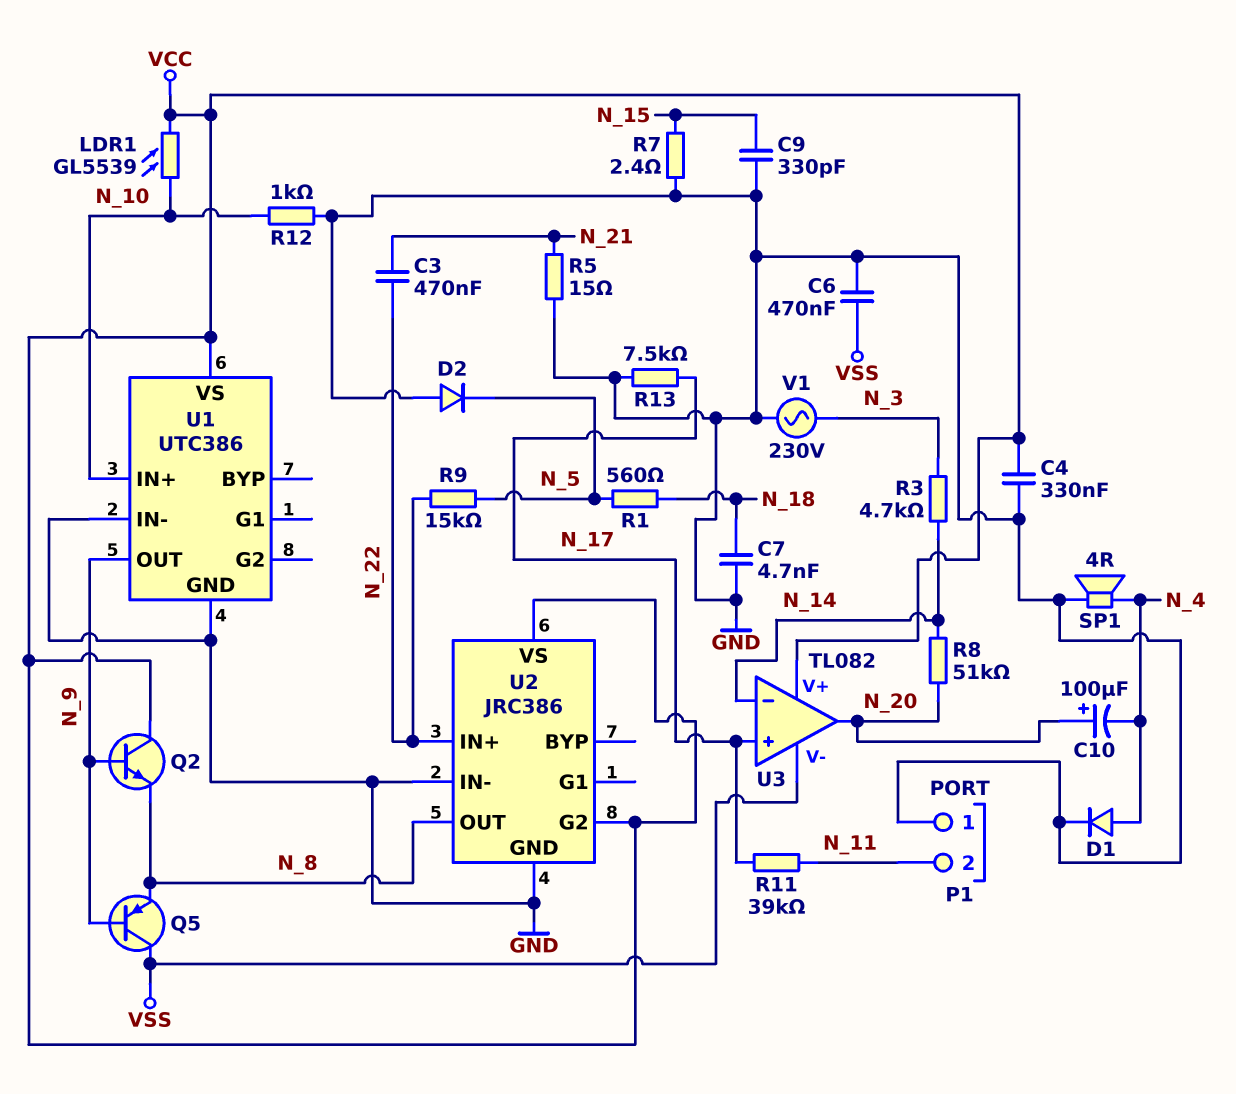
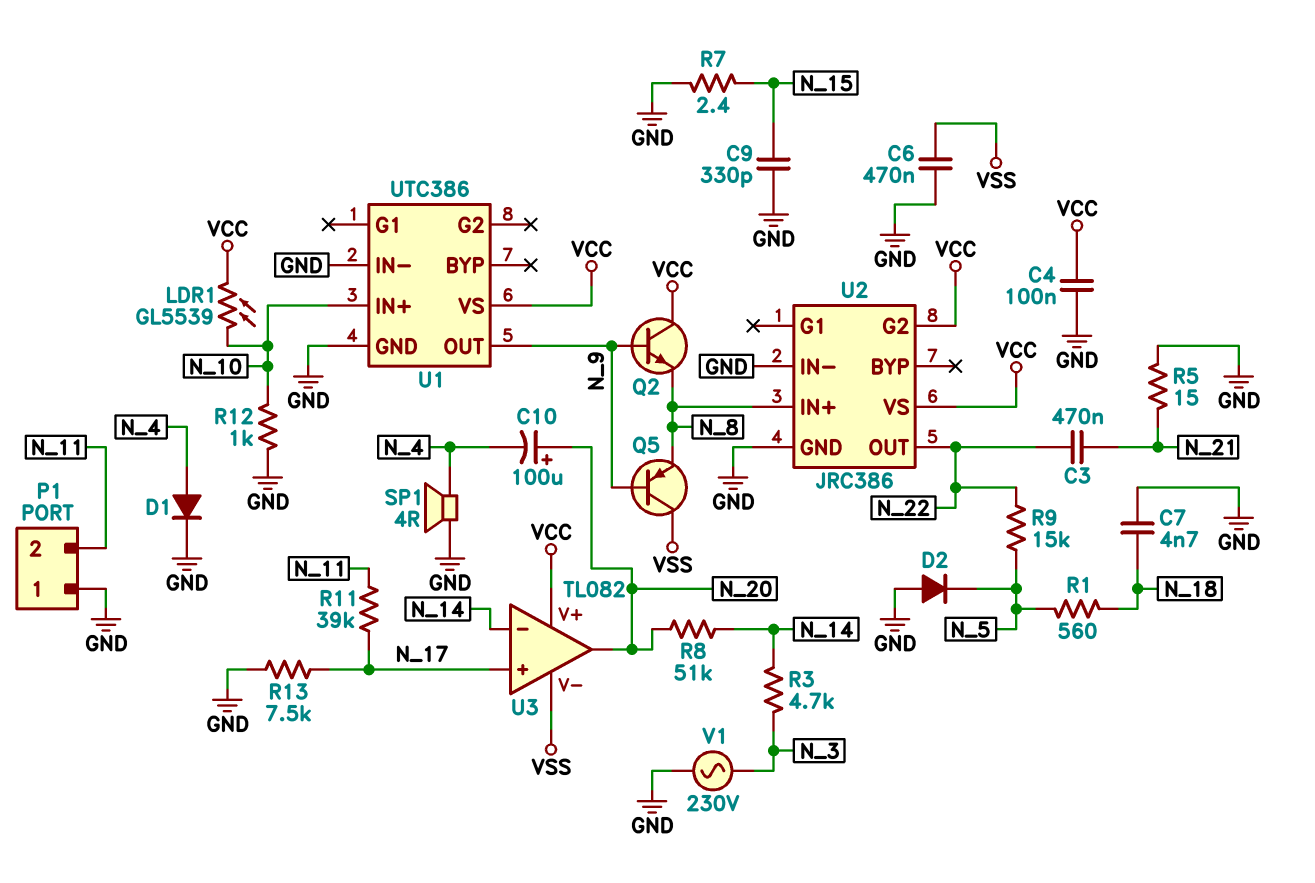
C4: 330nF (GND, VCC) -> 100nF (GND, VCC)
U2 pin IN+: N_22 -> N_8
U2 pin OUT: N_8 -> N_22

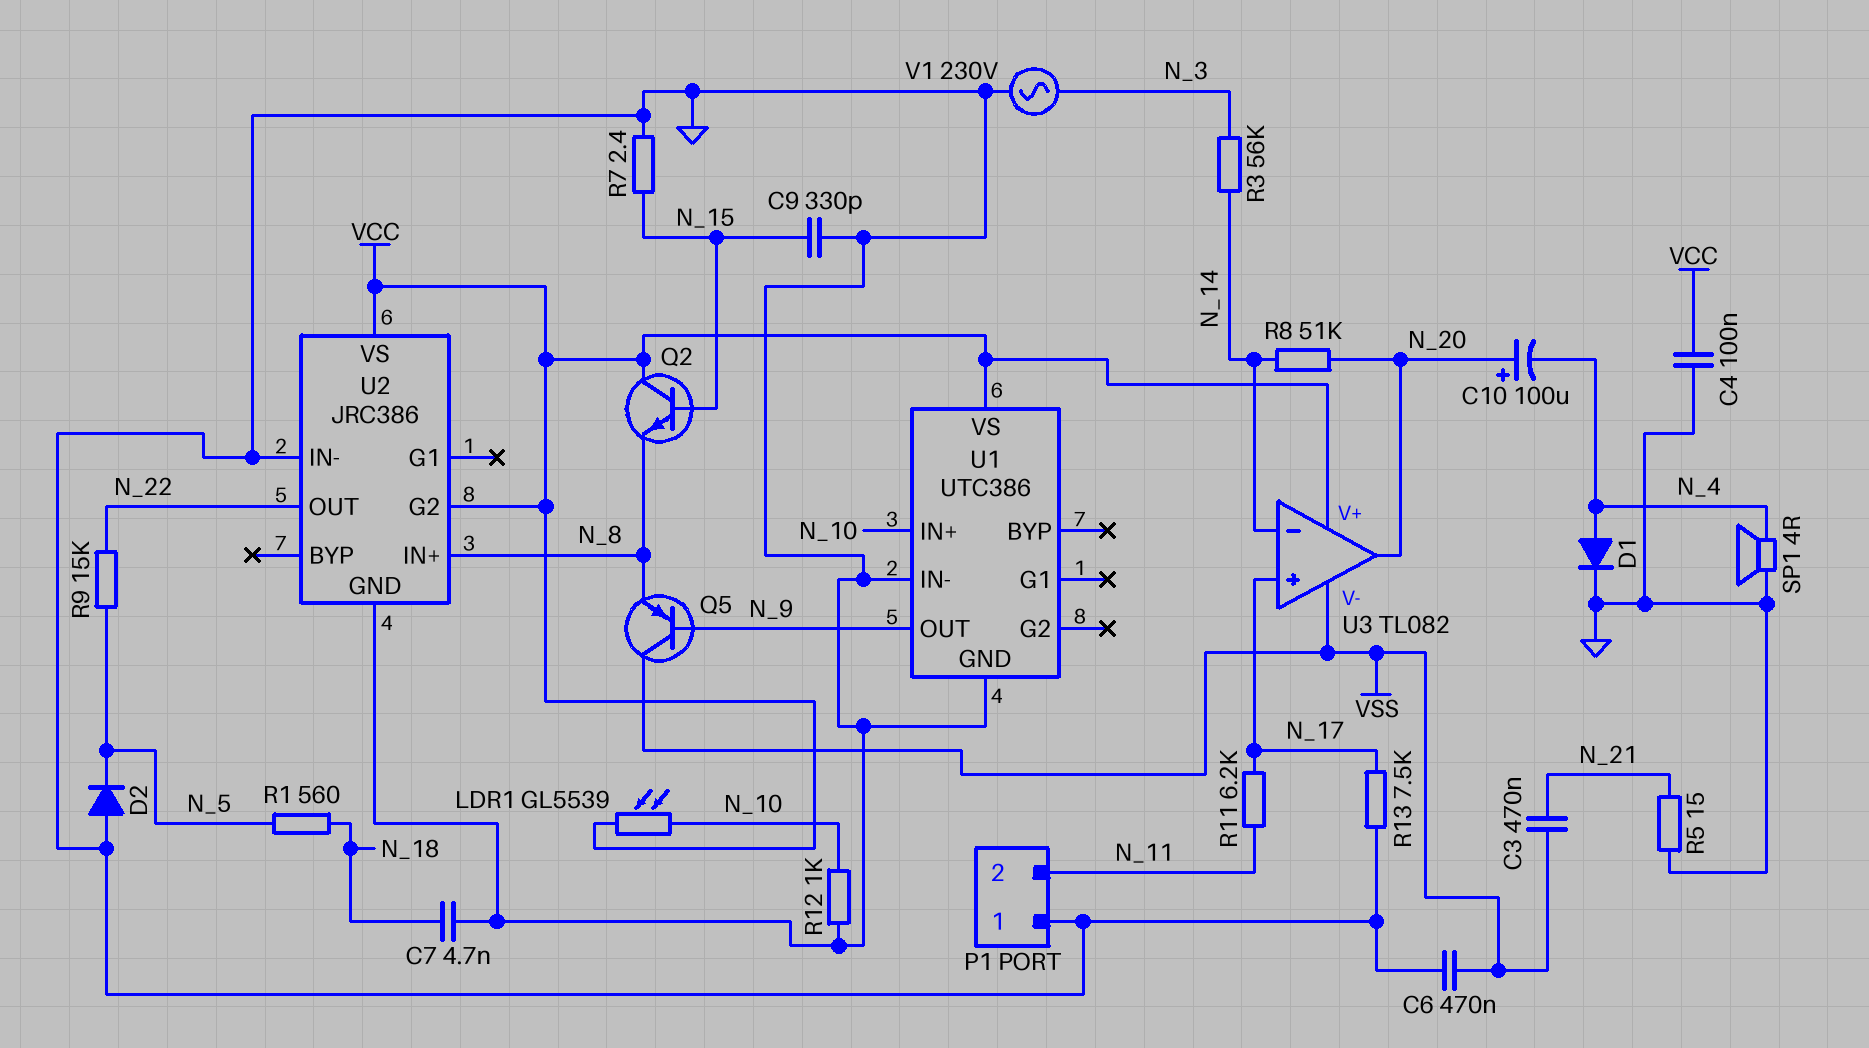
C3: 470nF (N_21, N_22) -> 470nF (N_21, VSS)
Q2: NPN (B N_9, C VCC, E N_8) -> NPN (B N_15, C VCC, E N_8)
R3: 4.7k (N_3, N_14) -> 56k (N_3, N_14)
R11: 39k (N_11, N_17) -> 6.2k (N_11, N_17)

